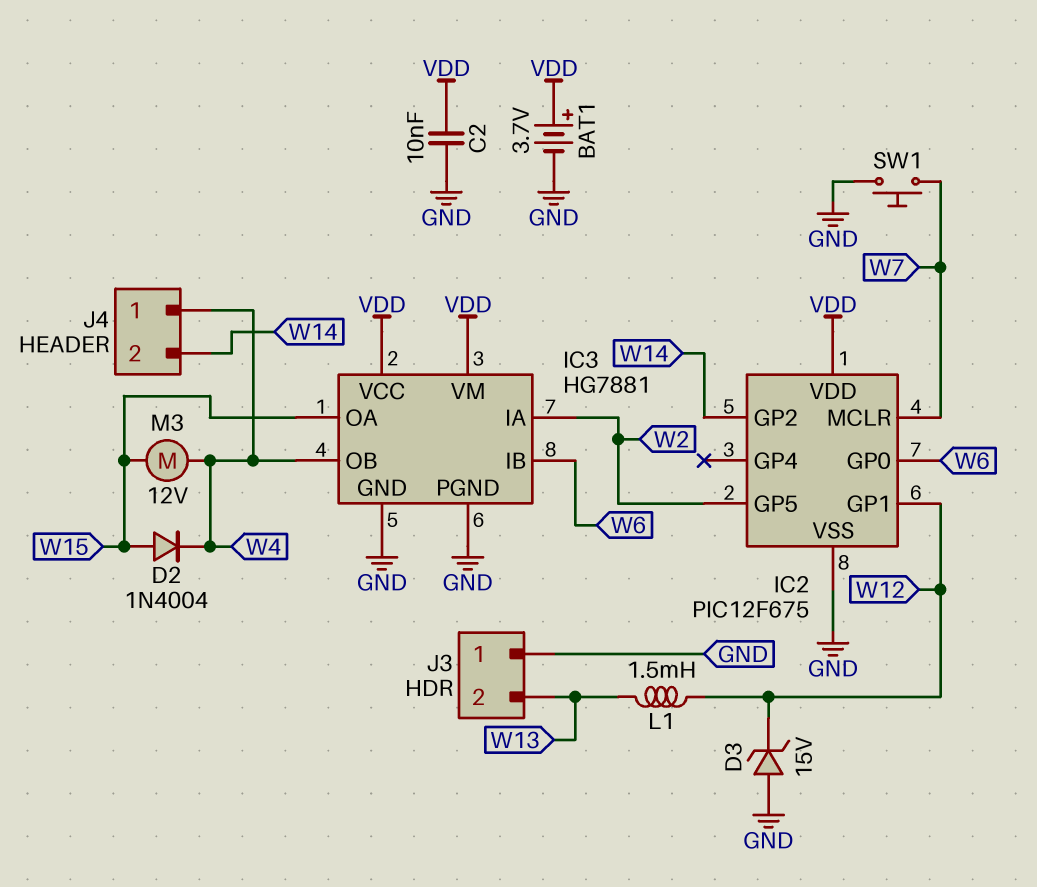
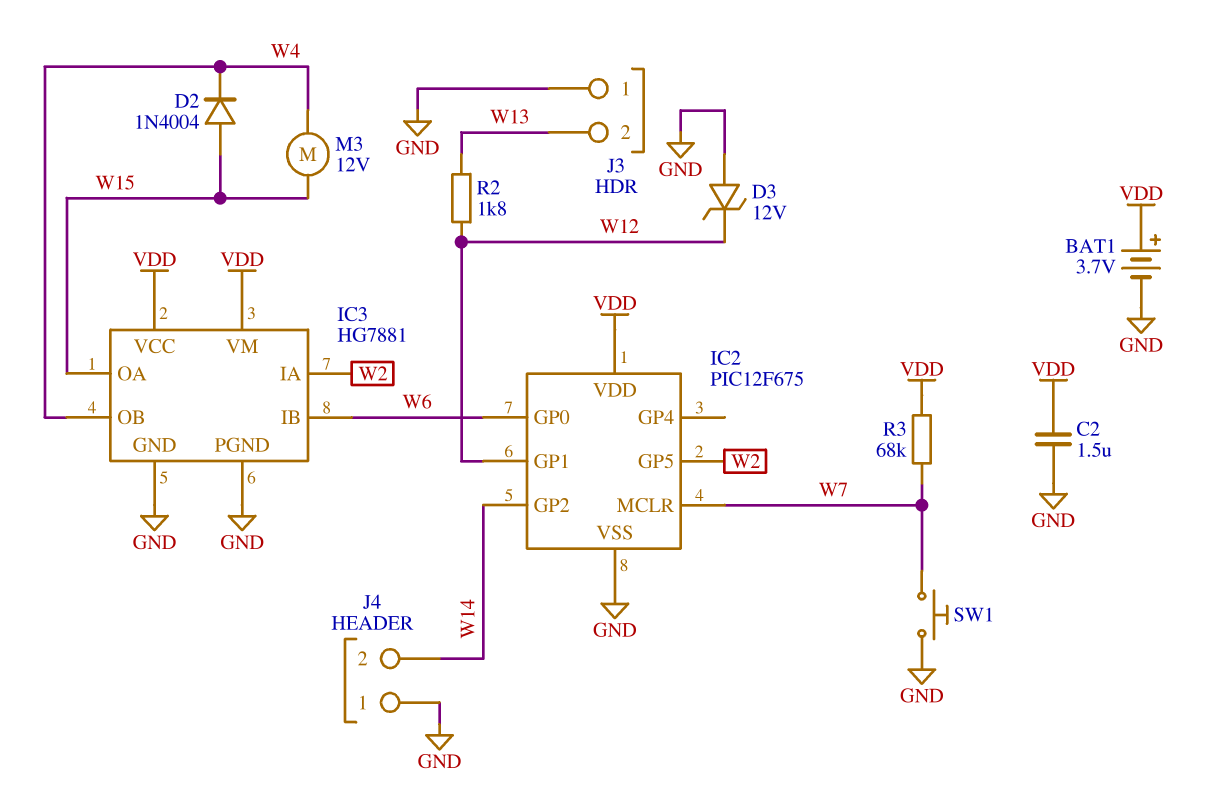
C2: 10nF (GND, VDD) -> 1.5uF (GND, VDD)
D3: zener 15V (A GND, K W12) -> zener 12V (A GND, K W12)
J4 pin 1: W4 -> GND
L1: 1.5mH (W12, W13) -> none
R2: none -> 1.8k (W12, W13)
R3: none -> 68k (VDD, W7)

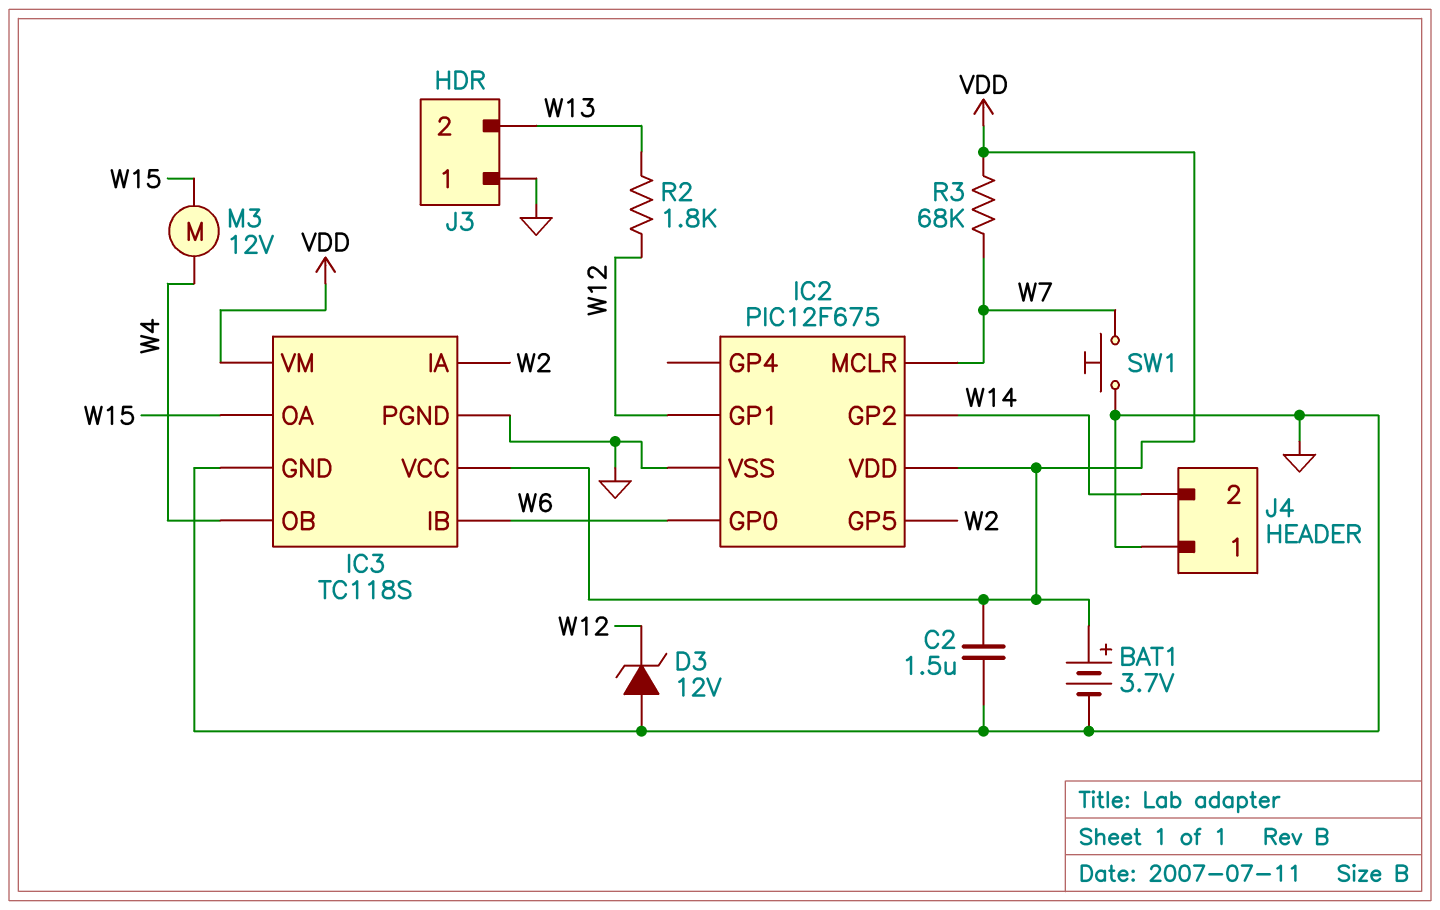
D2: diode 1N4004 (A W15, K W4) -> none
IC3: HG7881 -> TC118S

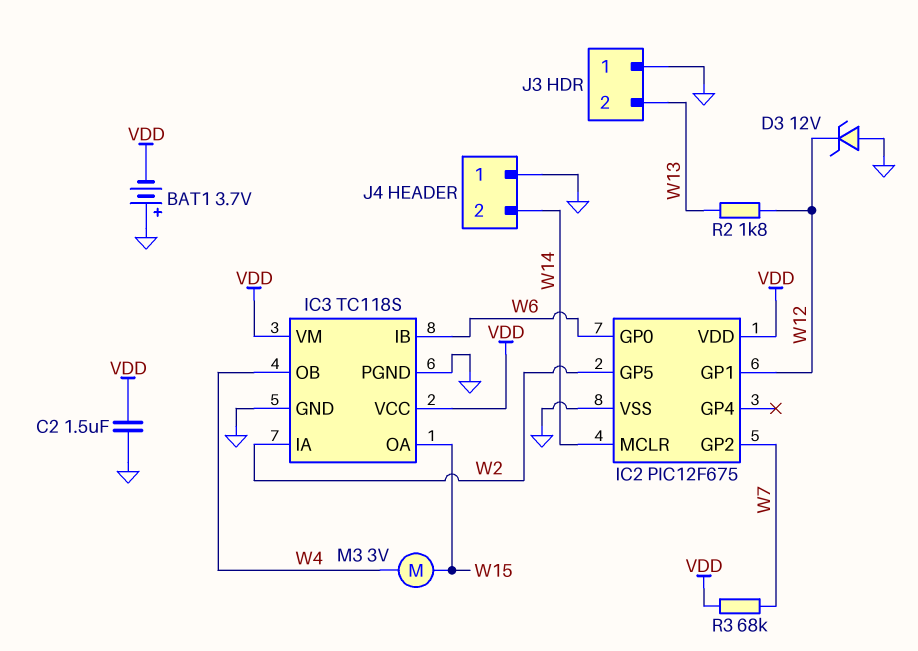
BAT1: 3.7V (plus VDD, minus GND) -> 3.7V (plus GND, minus VDD)
IC2 pin GP2: W14 -> W7
IC2 pin MCLR: W7 -> W14
M3: motor 12V (W4, W15) -> motor 3V (W4, W15)
SW1: button (GND, W7) -> none

